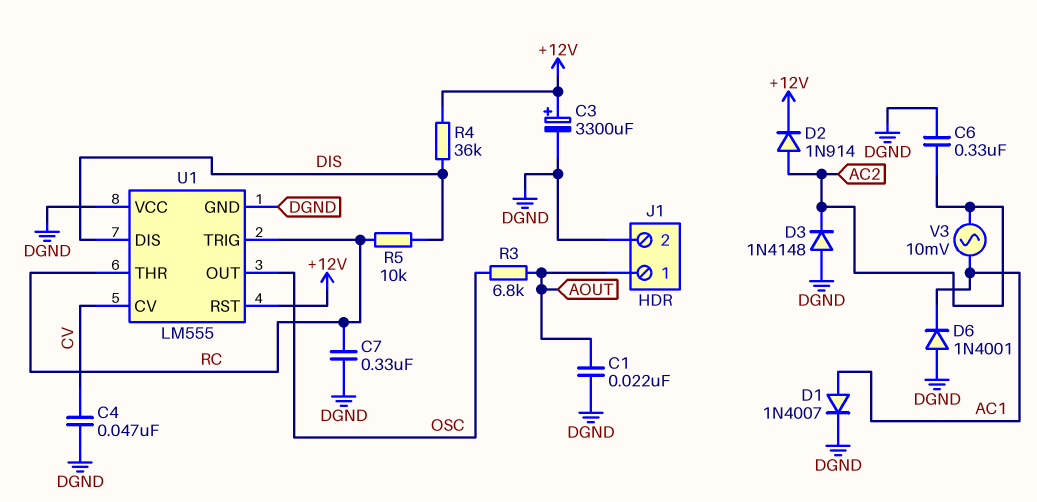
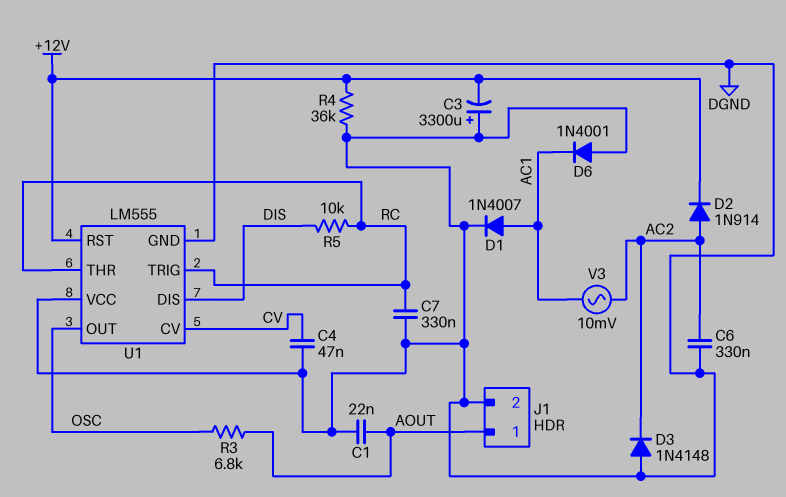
C3: 3300uF (plus +12V, minus DGND) -> 3300uF (plus DGND, minus +12V)
R4: 36k (+12V, DIS) -> 36k (+12V, DGND)

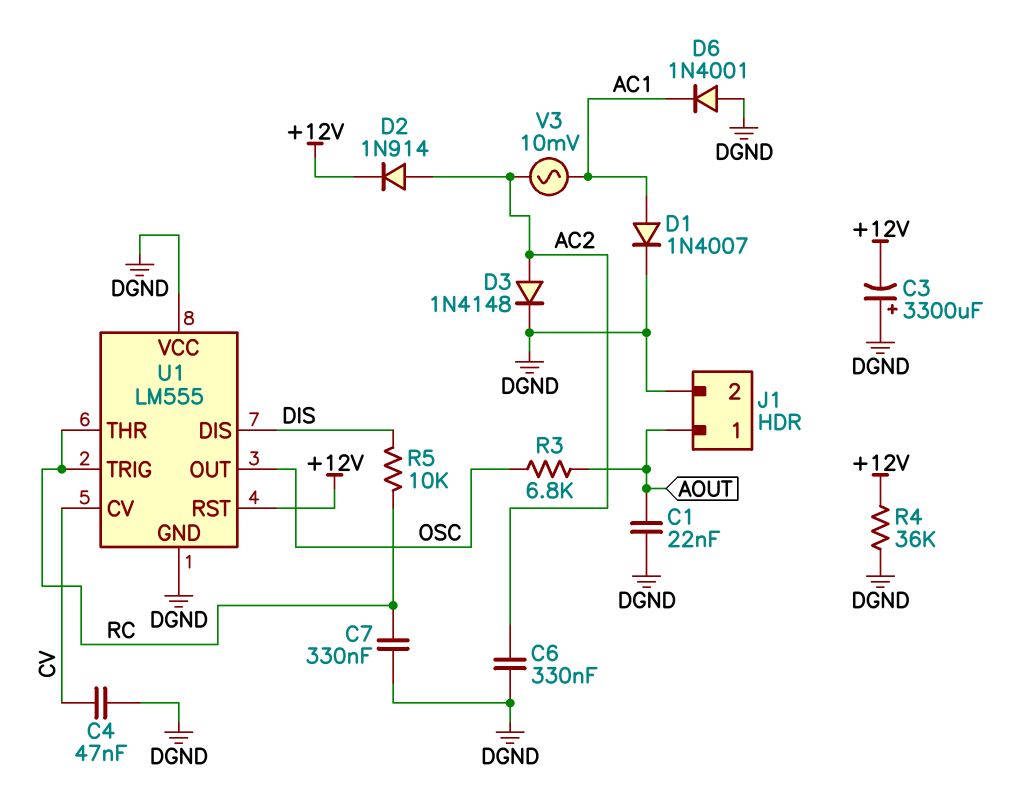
D3: diode 1N4148 (A DGND, K AC2) -> diode 1N4148 (A AC2, K DGND)

